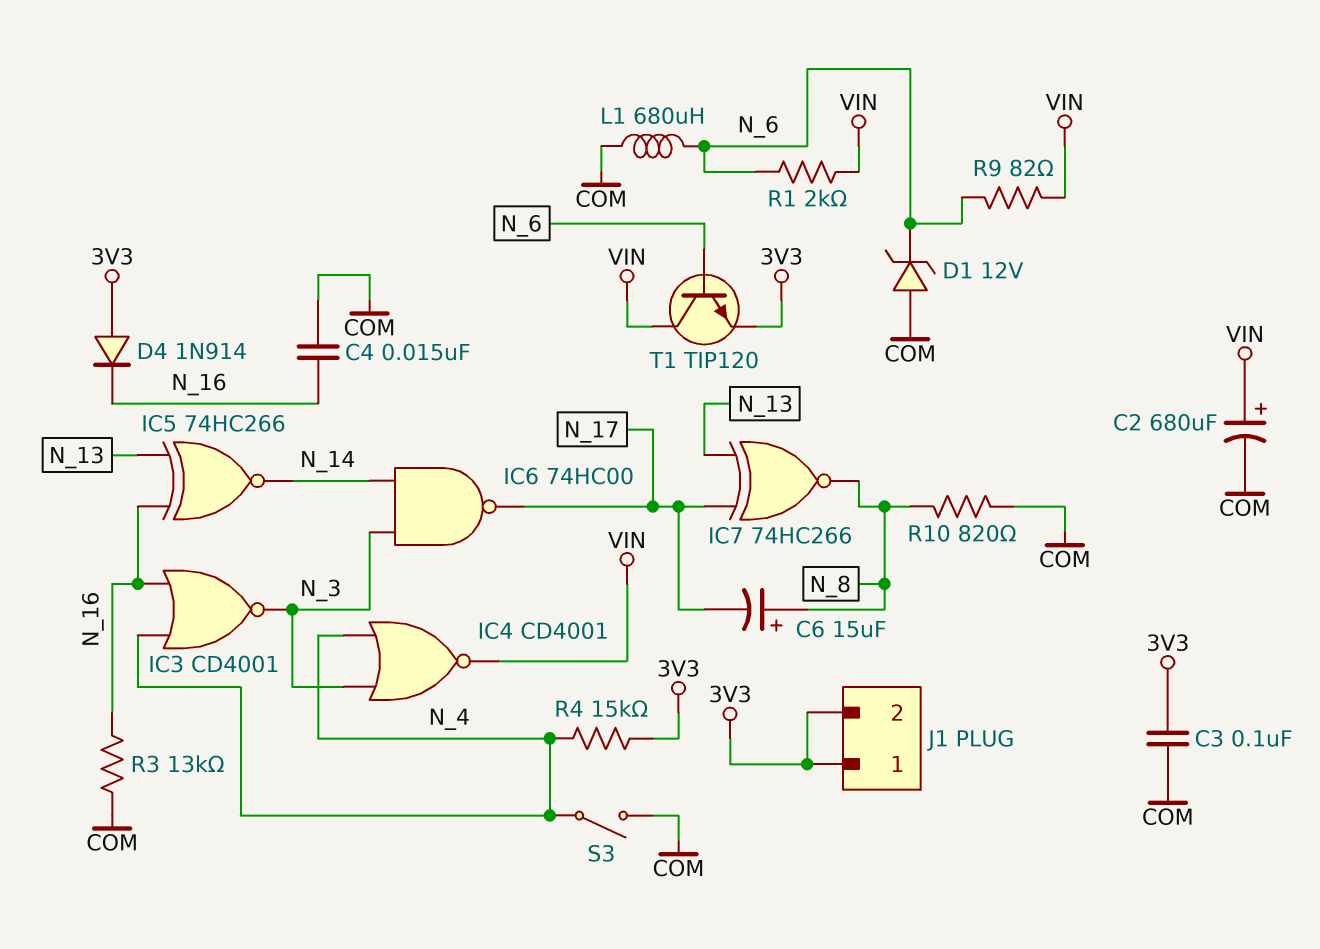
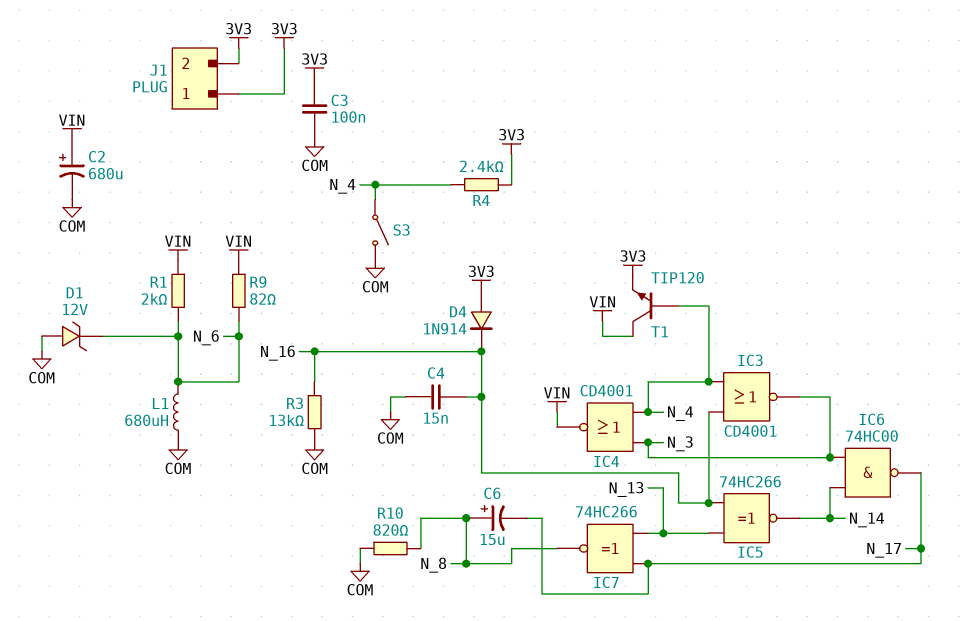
R4: 15k (3V3, N_4) -> 2.4k (3V3, N_4)
T1: NPN TIP120 (B N_6, C VIN, E 3V3) -> NPN TIP120 (B N_4, C VIN, E 3V3)

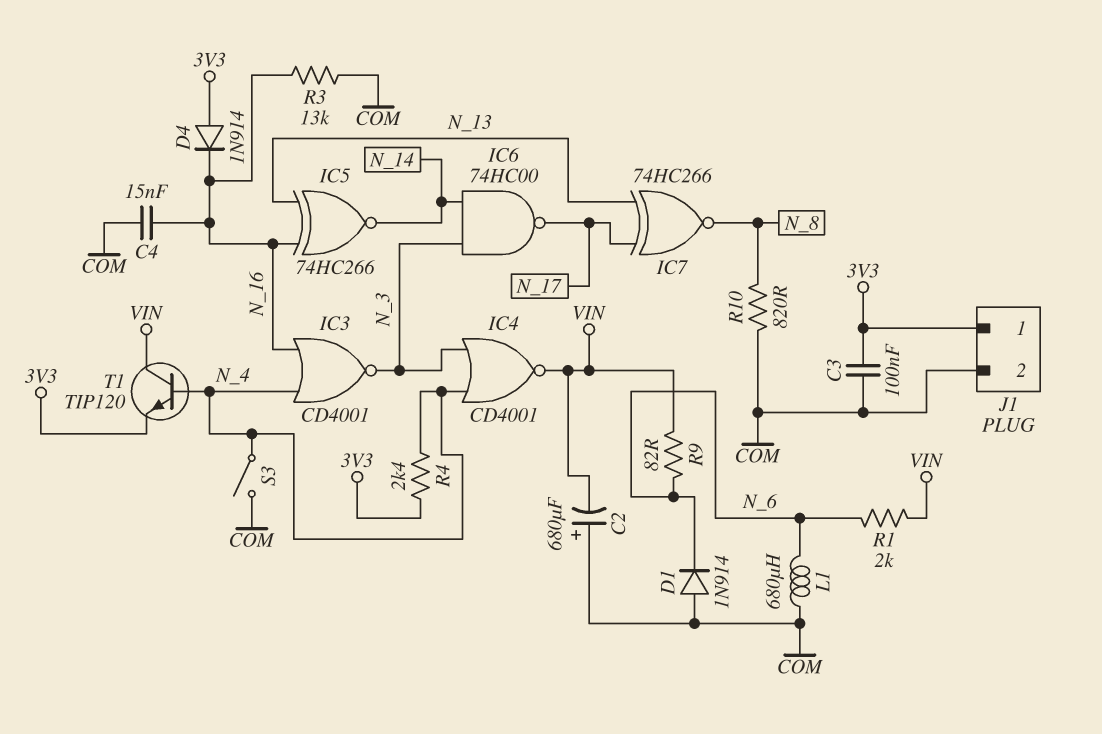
C2: 680uF (plus VIN, minus COM) -> 680uF (plus COM, minus VIN)
C6: 15uF (plus N_8, minus N_17) -> none
D1: zener 12V (A COM, K N_6) -> diode 1N914 (A COM, K N_6)
J1 pin 2: 3V3 -> COM

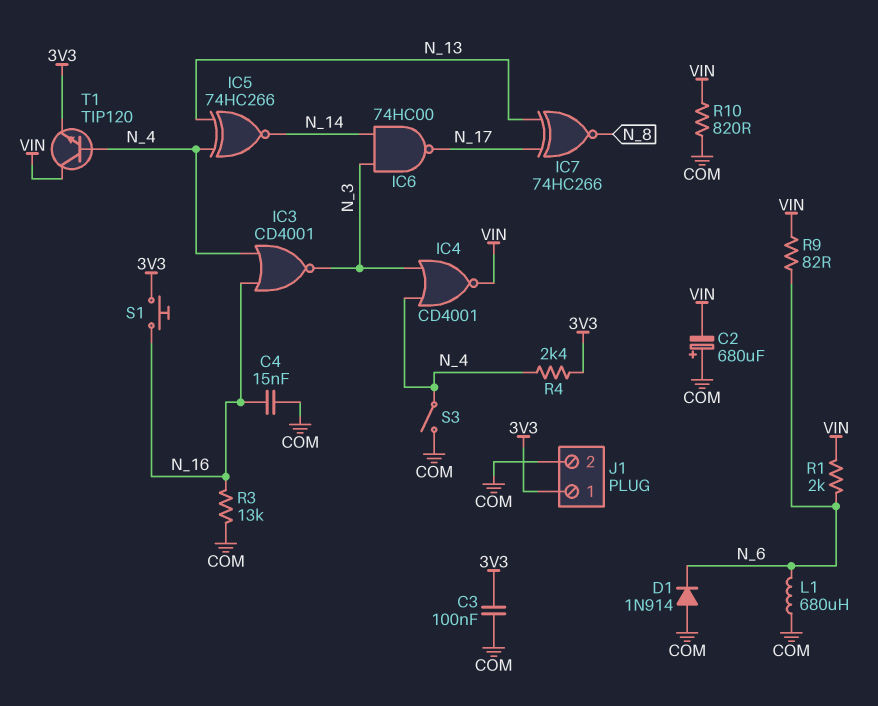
D4: diode 1N914 (A 3V3, K N_16) -> none
IC5: XNOR 74HC266 (in N_13, in N_16, out N_14) -> XNOR 74HC266 (in N_4, in N_13, out N_14)
R10: 820 (COM, N_8) -> 820 (COM, VIN)
S1: none -> button (3V3, N_16)

